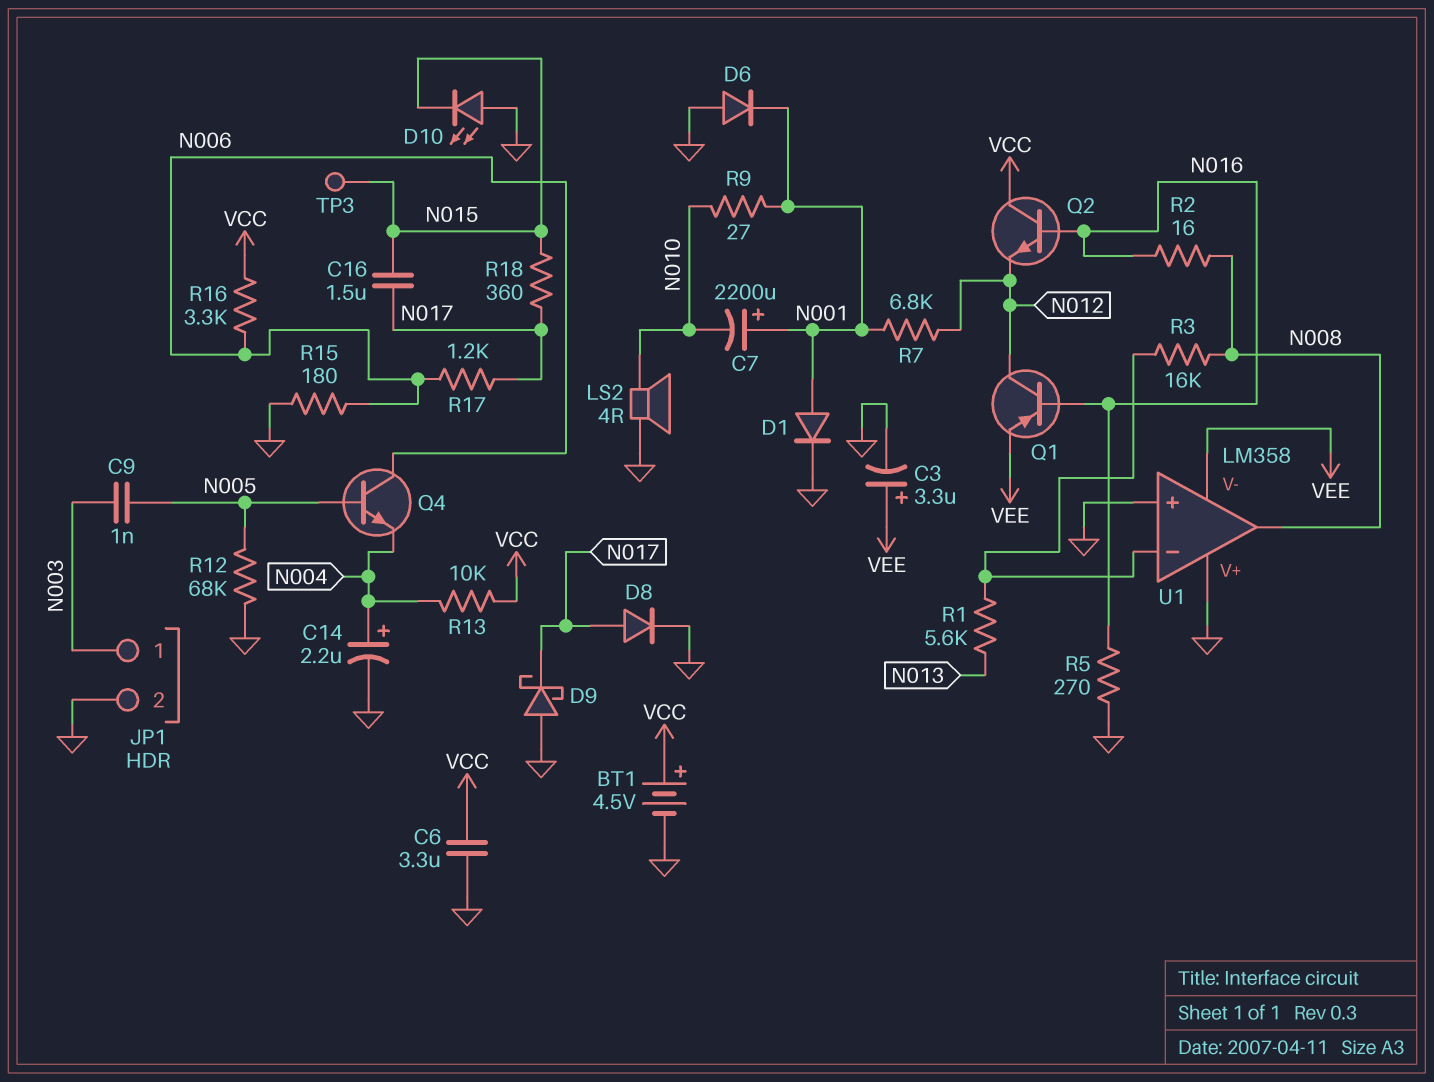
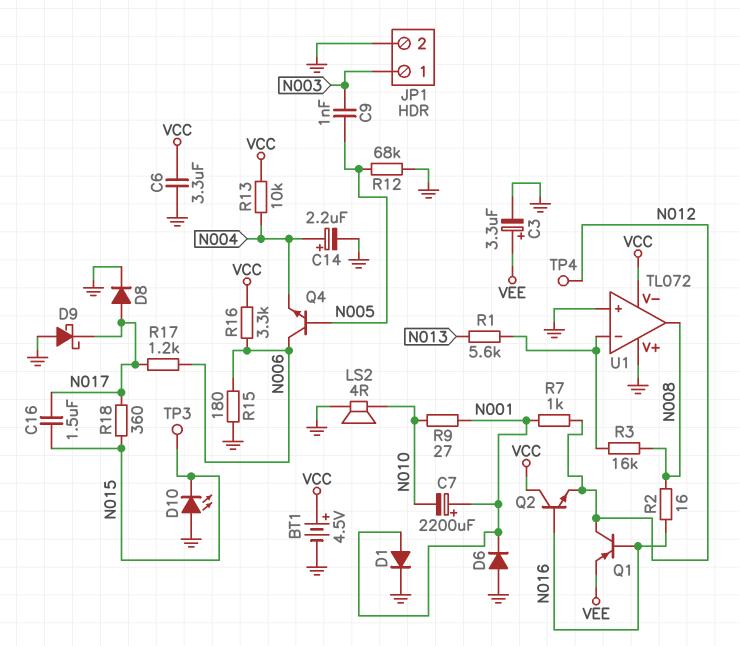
R5: 270 (GND, N016) -> none
R7: 6.8k (N001, N012) -> 1k (N001, N012)
TP4: none -> test point (N012)
U1: LM358 -> TL072
U1 pin V-: VEE -> VCC

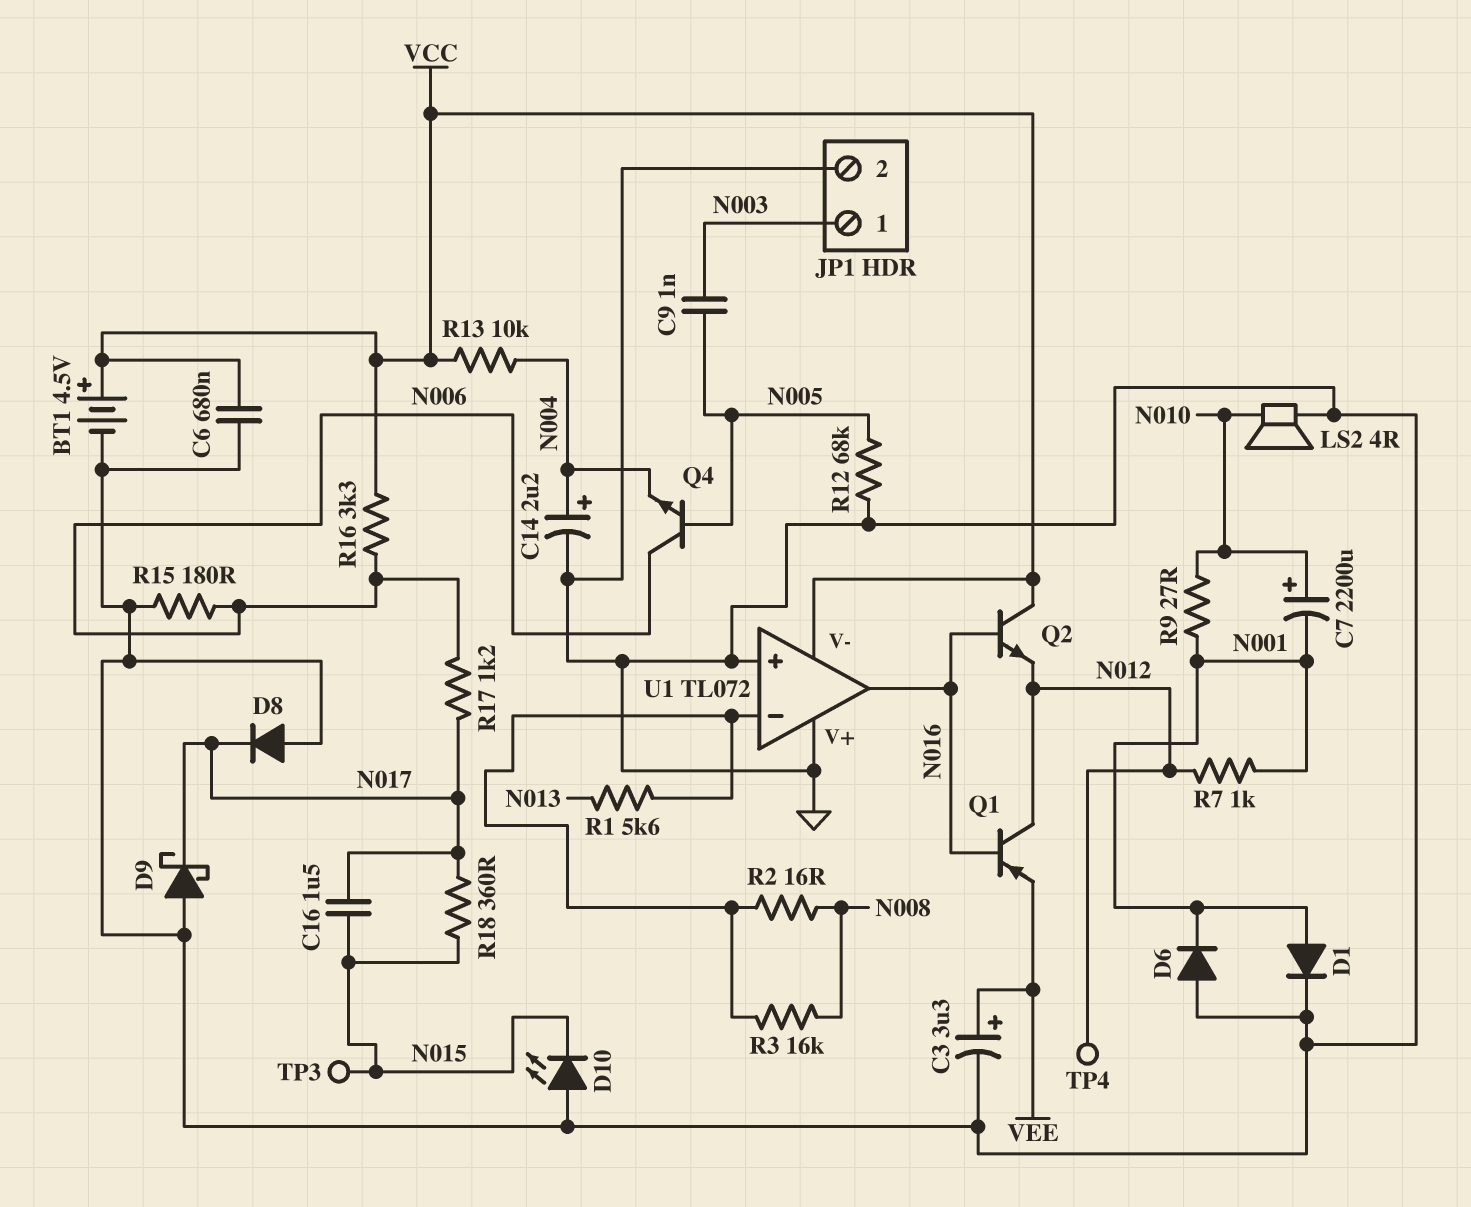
C6: 3.3uF (GND, VCC) -> 680nF (GND, VCC)
C7: 2200uF (plus N001, minus N010) -> 2200uF (plus N010, minus N001)
D8: diode (A N017, K GND) -> diode (A GND, K N017)
R2: 16 (N008, N016) -> 16 (N008, U1/in-)
U1 pin out: N008 -> N016

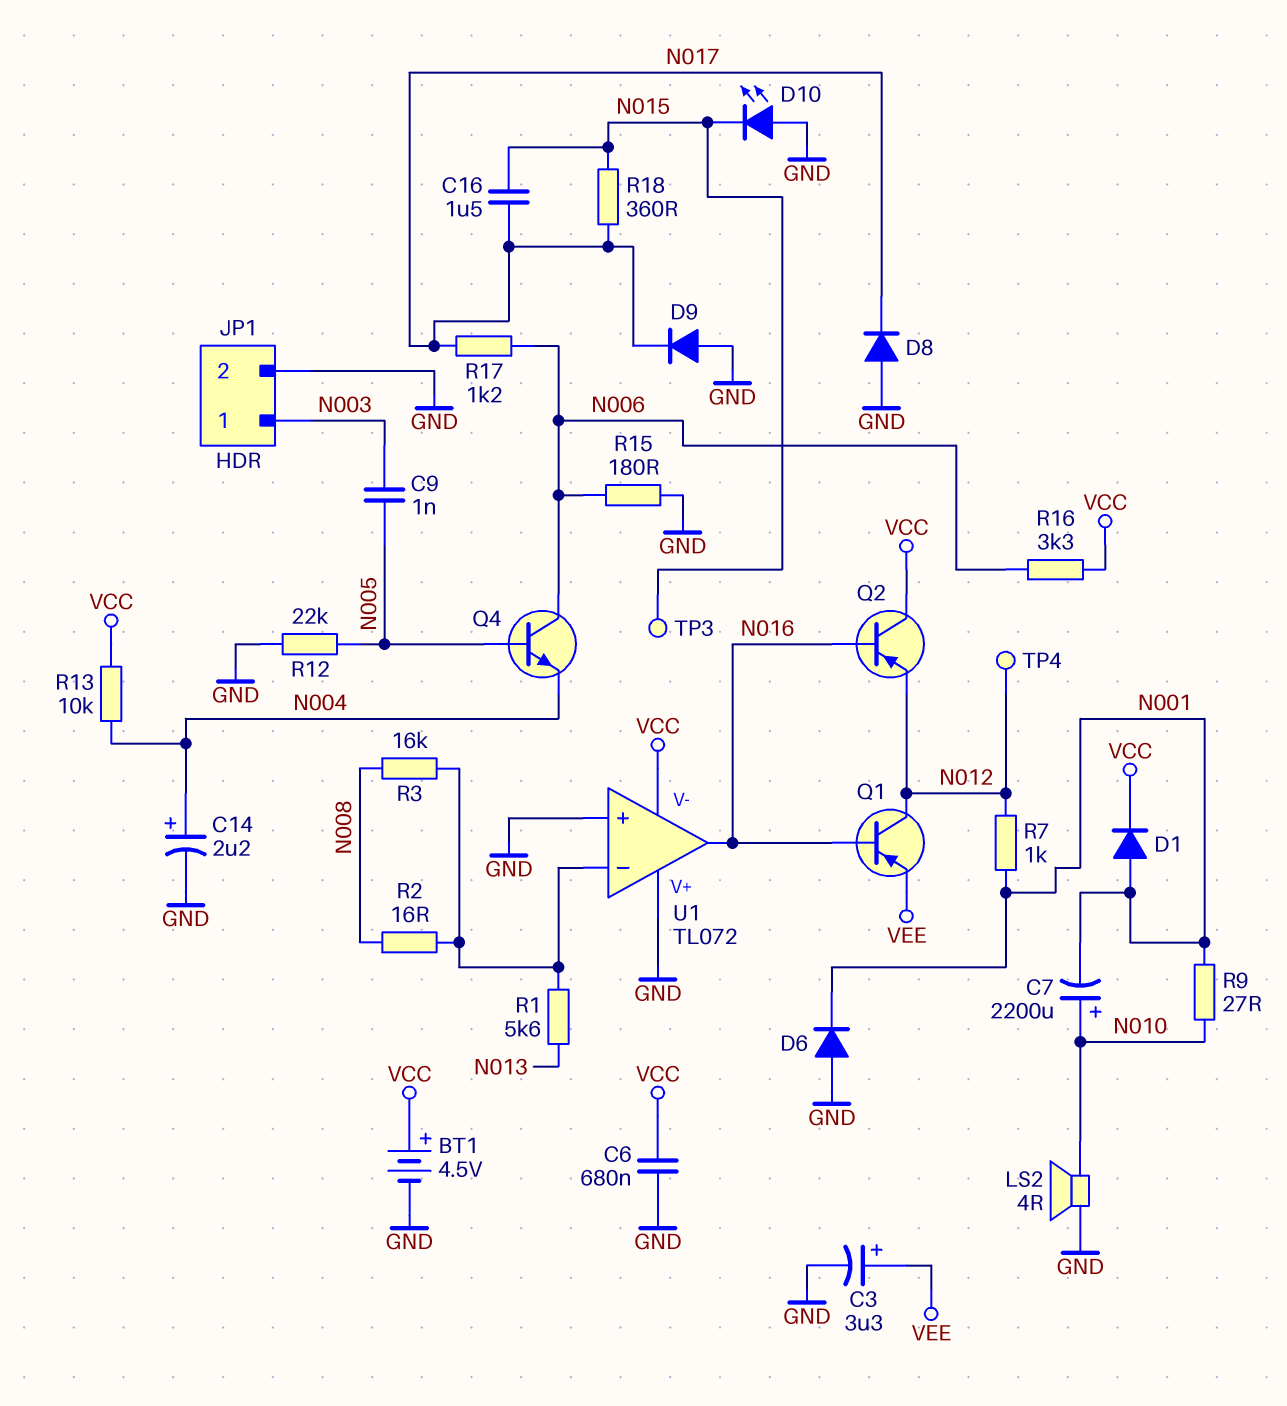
D1: diode (A N001, K GND) -> diode (A N001, K VCC)
D9: schottky (A GND, K N017) -> diode (A GND, K N017)
Q2: NPN (B N016, C VCC, E N012) -> PNP (B N016, C VCC, E N012)
R12: 68k (GND, N005) -> 22k (GND, N005)

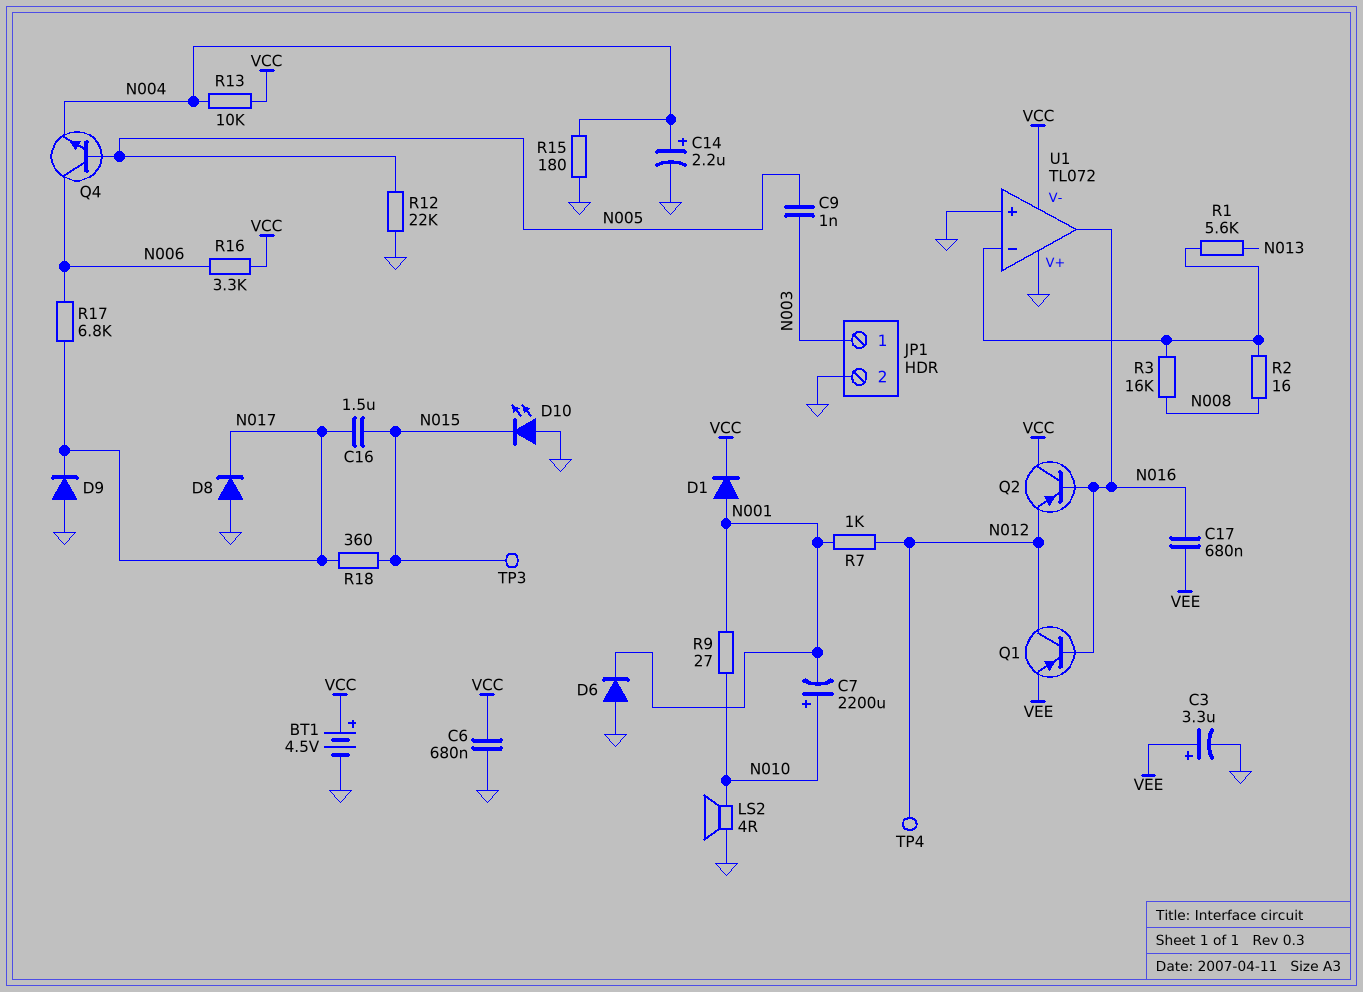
C17: none -> 680nF (N016, VEE)
R15: 180 (GND, N006) -> 180 (GND, N004)
R17: 1.2k (N006, N017) -> 6.8k (N006, N017)

